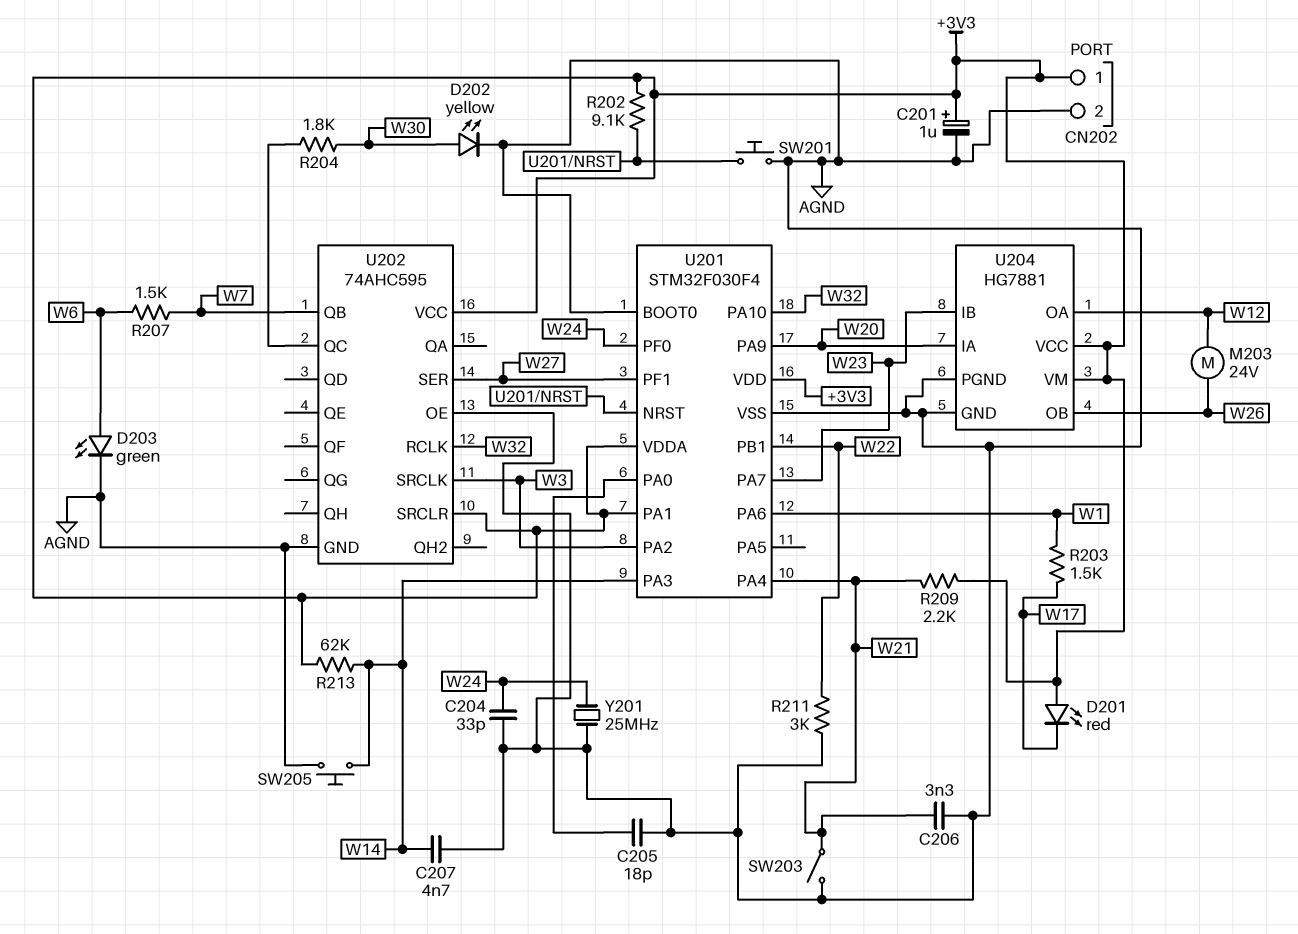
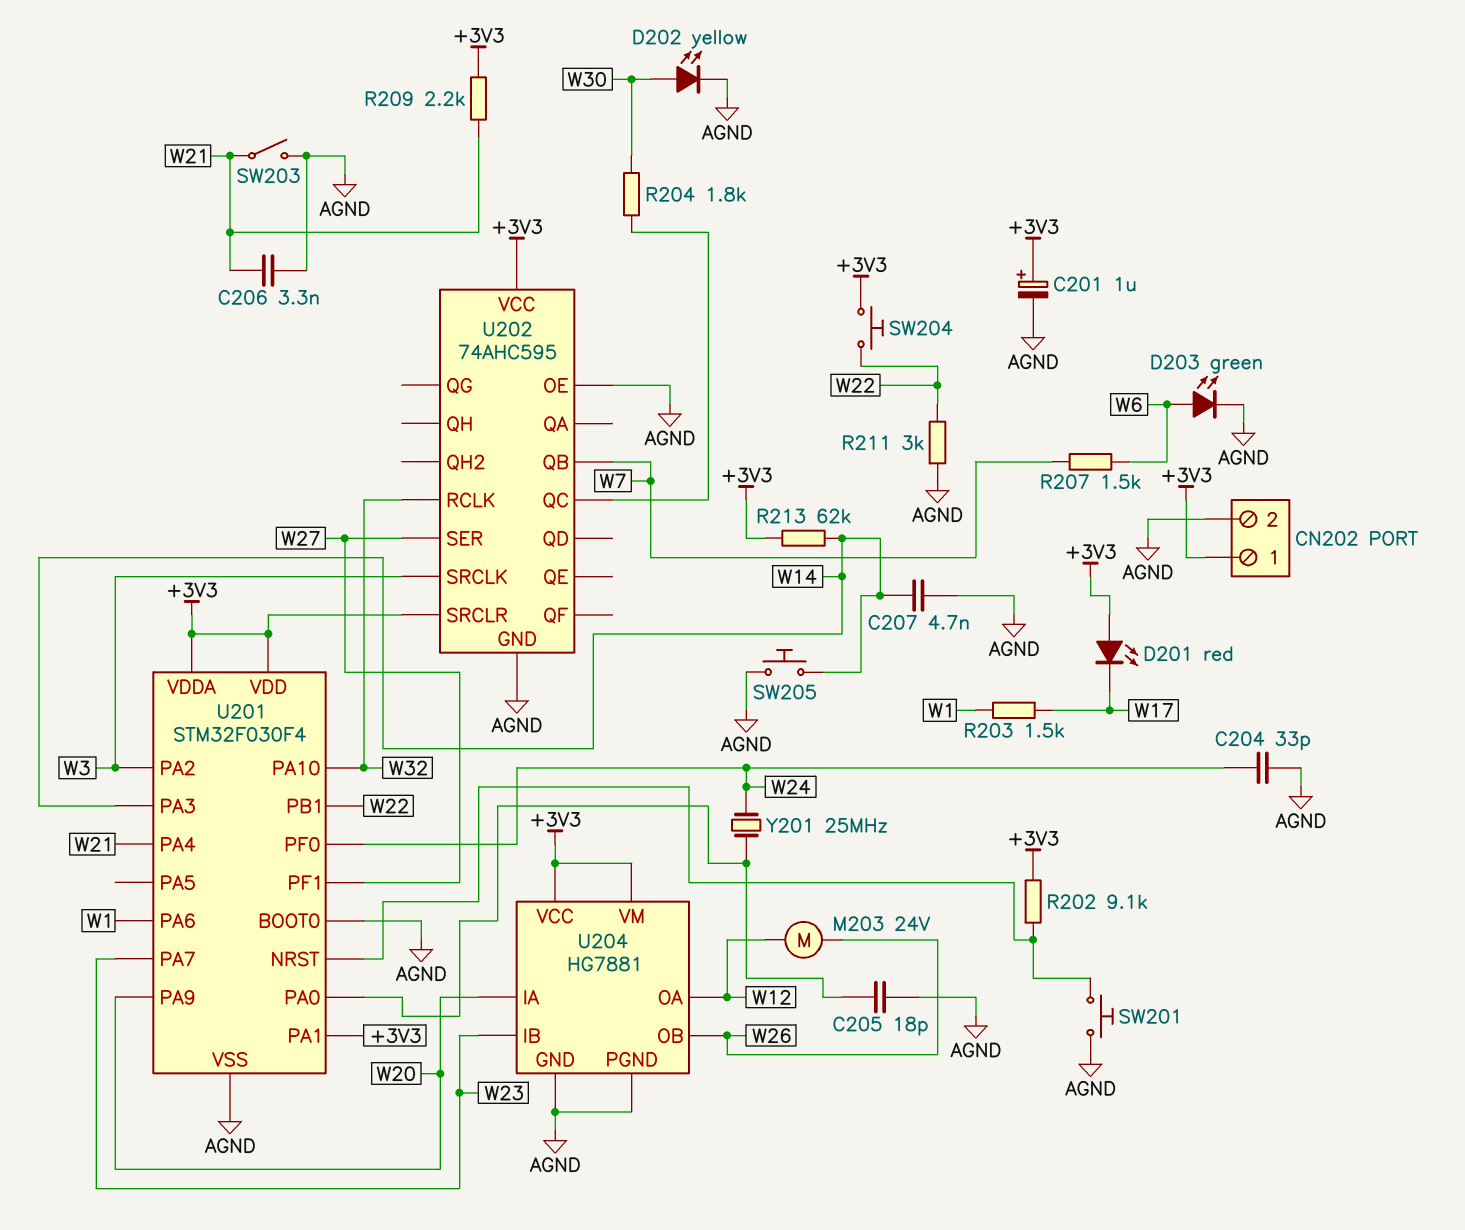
SW204: none -> button (+3V3, W22)
Y201: 25MHz (AGND, W24) -> 25MHz (U201/PA0, W24)

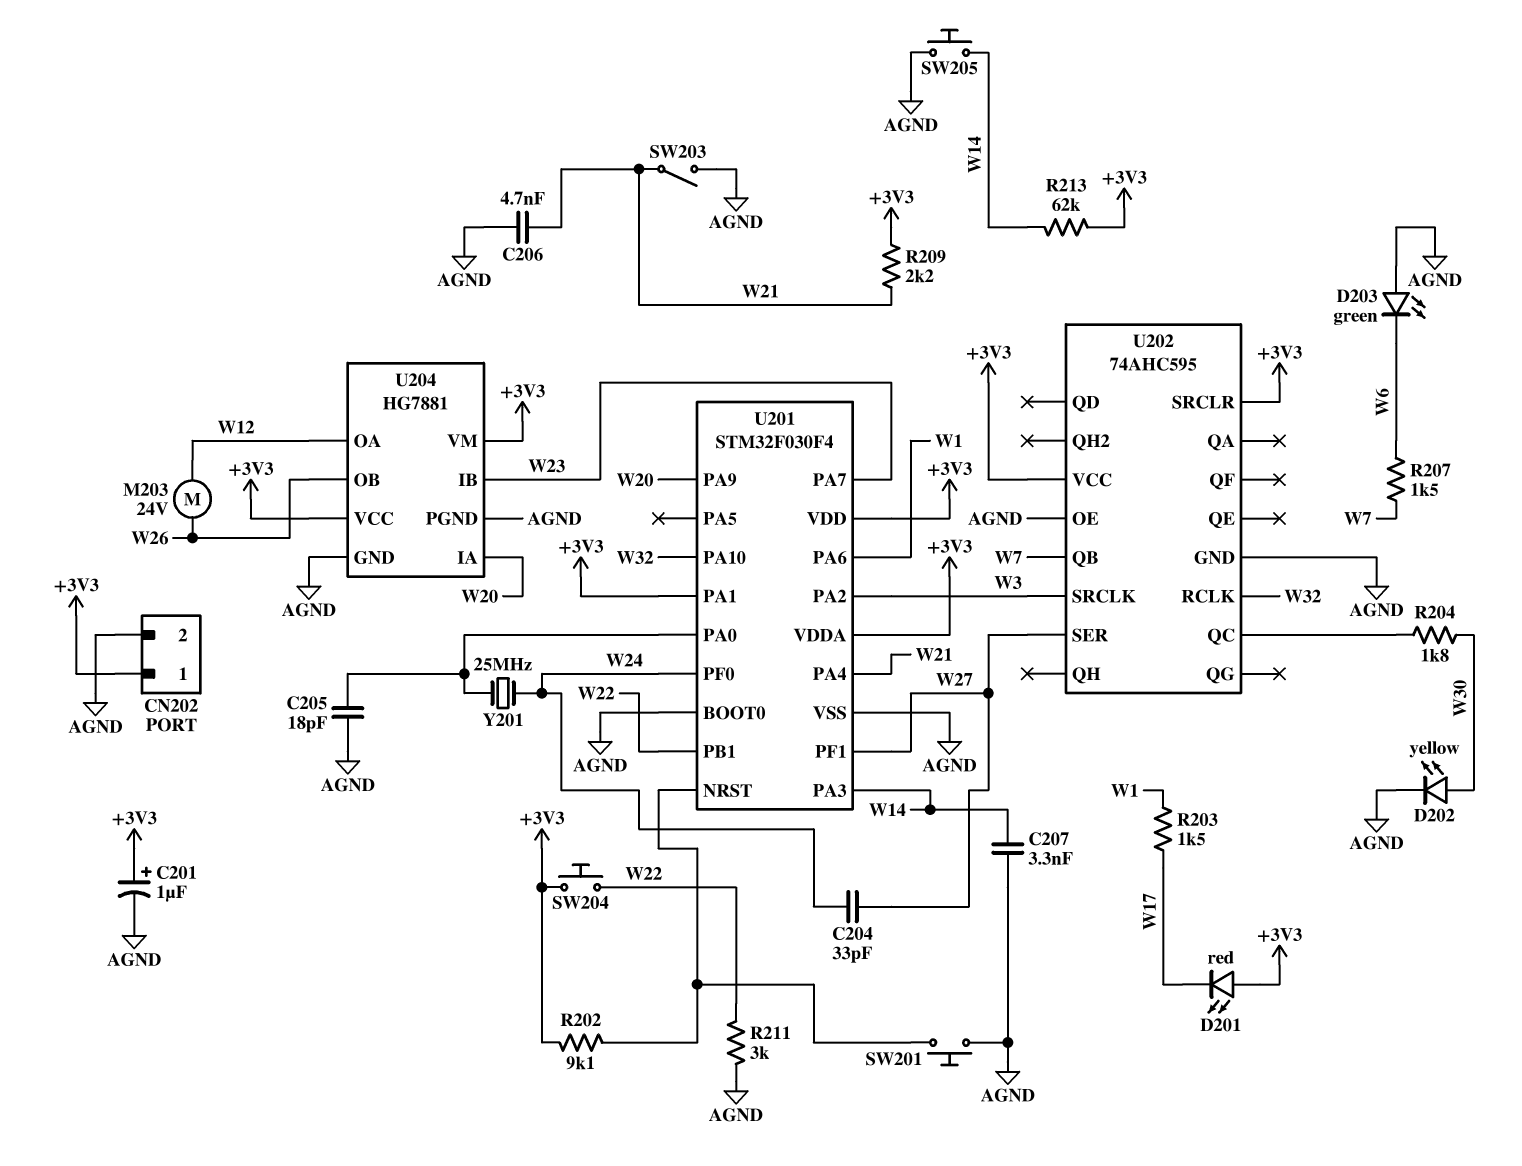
C204: 33pF (AGND, W24) -> 33pF (W24, W27)
C206: 3.3nF (AGND, W21) -> 4.7nF (AGND, W21)
C207: 4.7nF (AGND, W14) -> 3.3nF (AGND, W14)
D203: LED green (A W6, K AGND) -> LED green (A AGND, K W6)

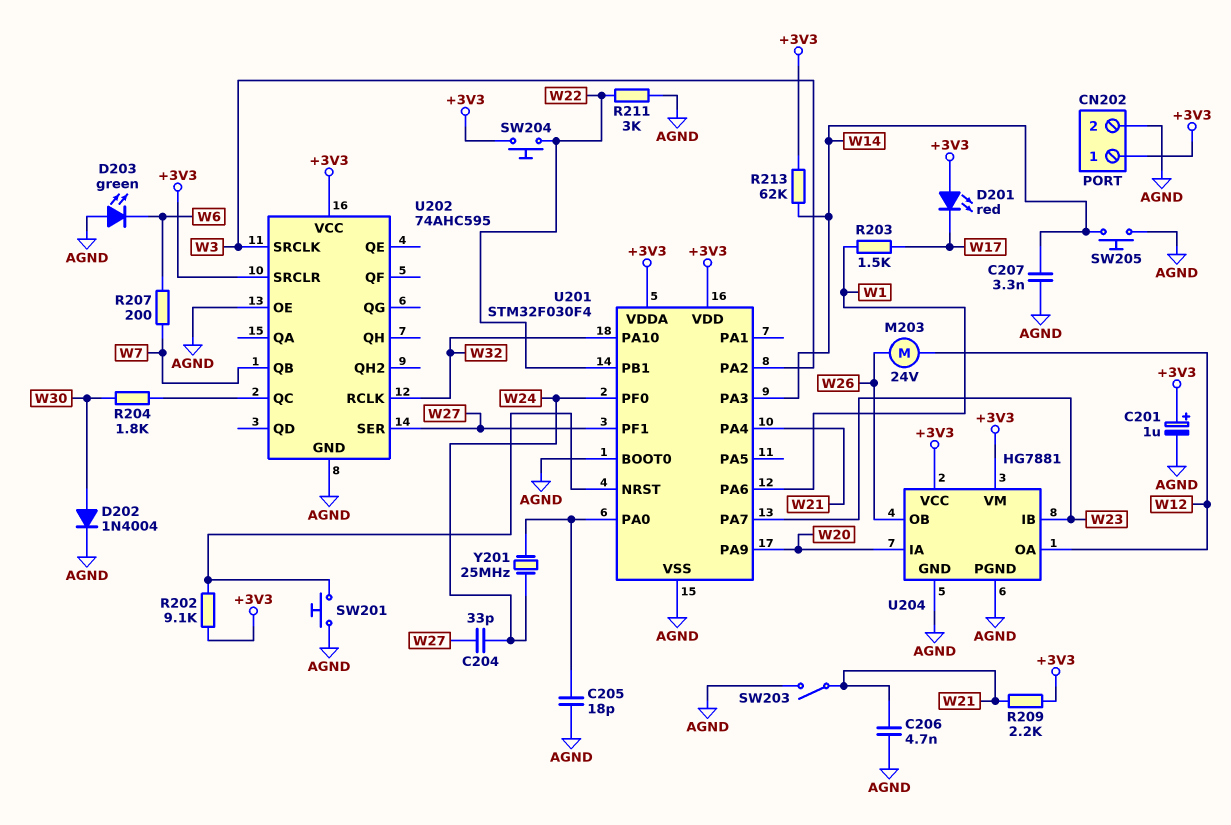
D202: LED yellow (A W30, K AGND) -> diode 1N4004 (A W30, K AGND)
R207: 1.5k (W6, W7) -> 200 (W6, W7)
U201 pin PA1: +3V3 -> none

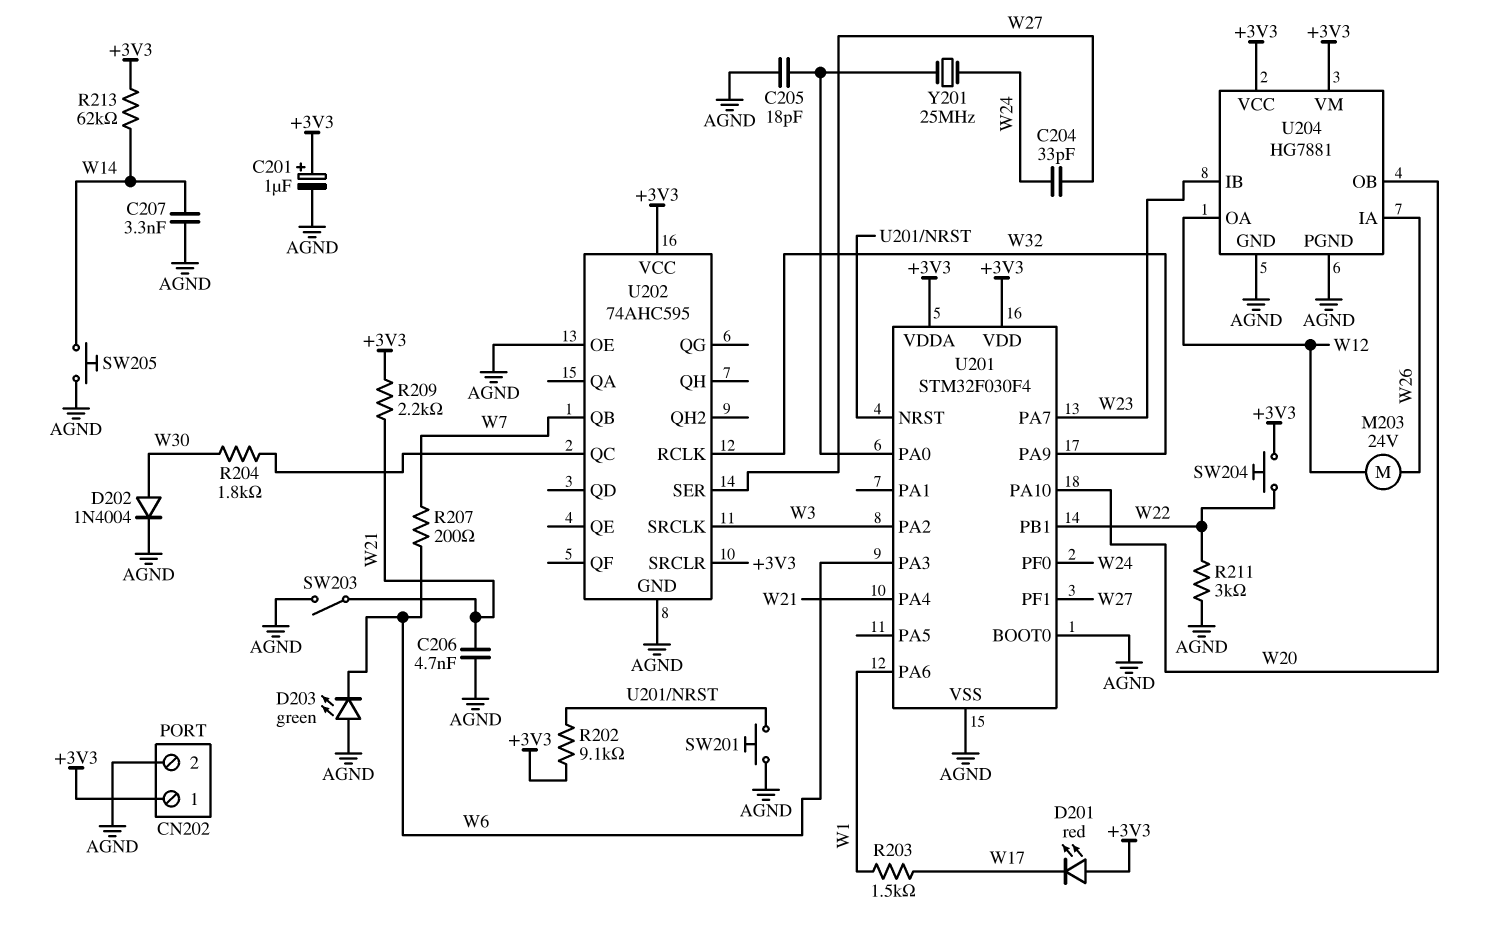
U201 pin PA3: W14 -> W6
U201 pin PA9: W20 -> W32
U201 pin PA10: W32 -> W20
U204 pin IA: W20 -> W26
U204 pin OB: W26 -> W20

